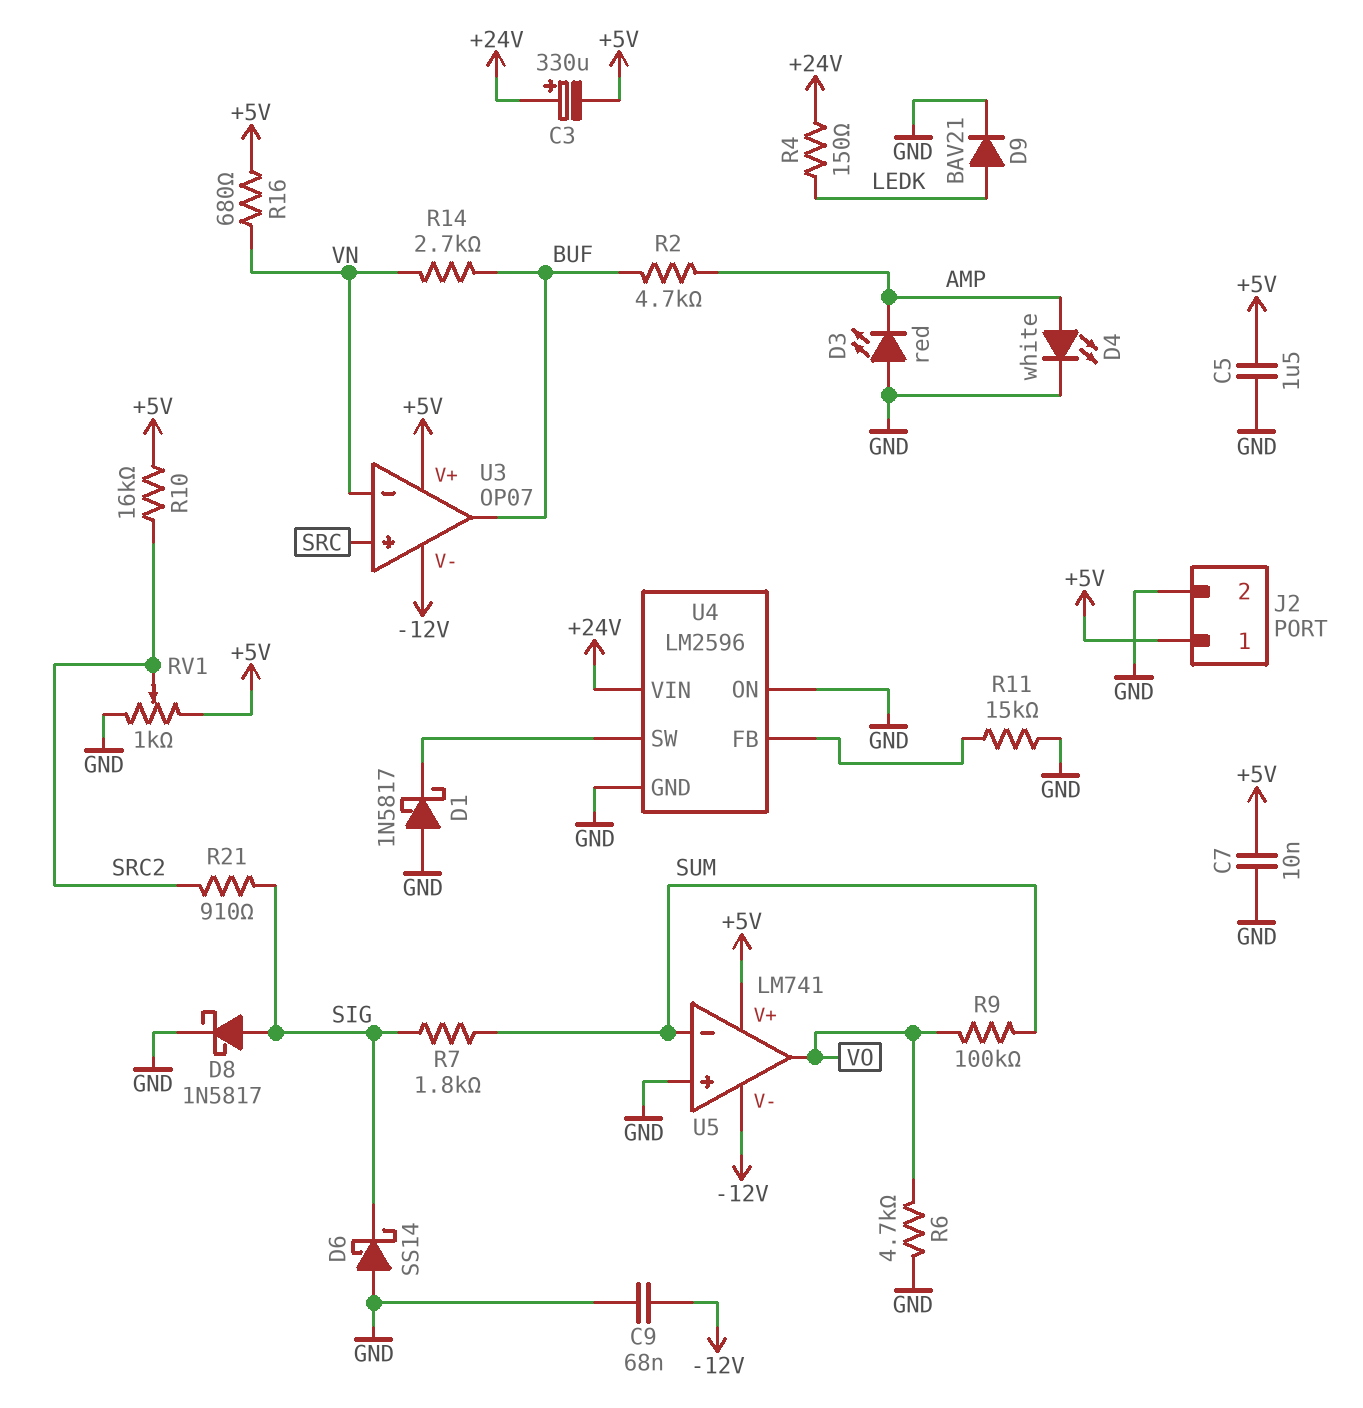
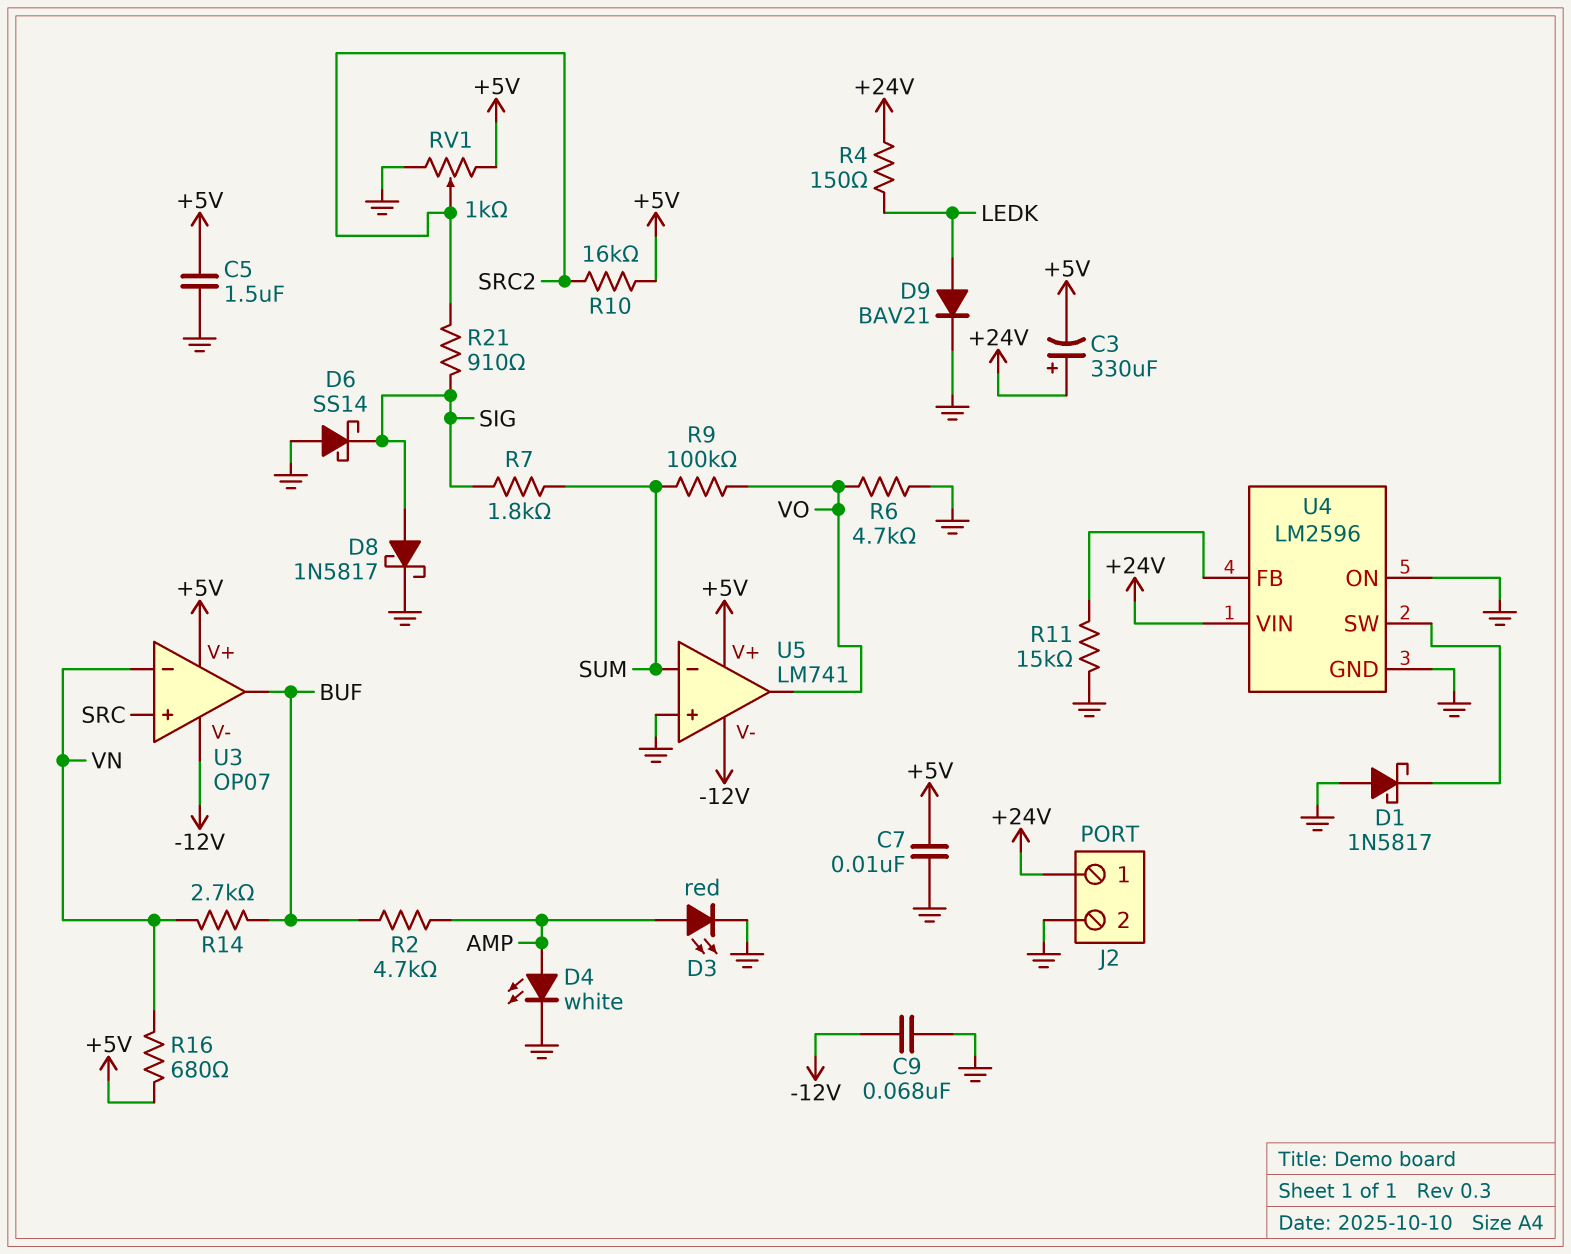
D3: LED red (A GND, K AMP) -> LED red (A AMP, K GND)
J2 pin 1: +5V -> +24V

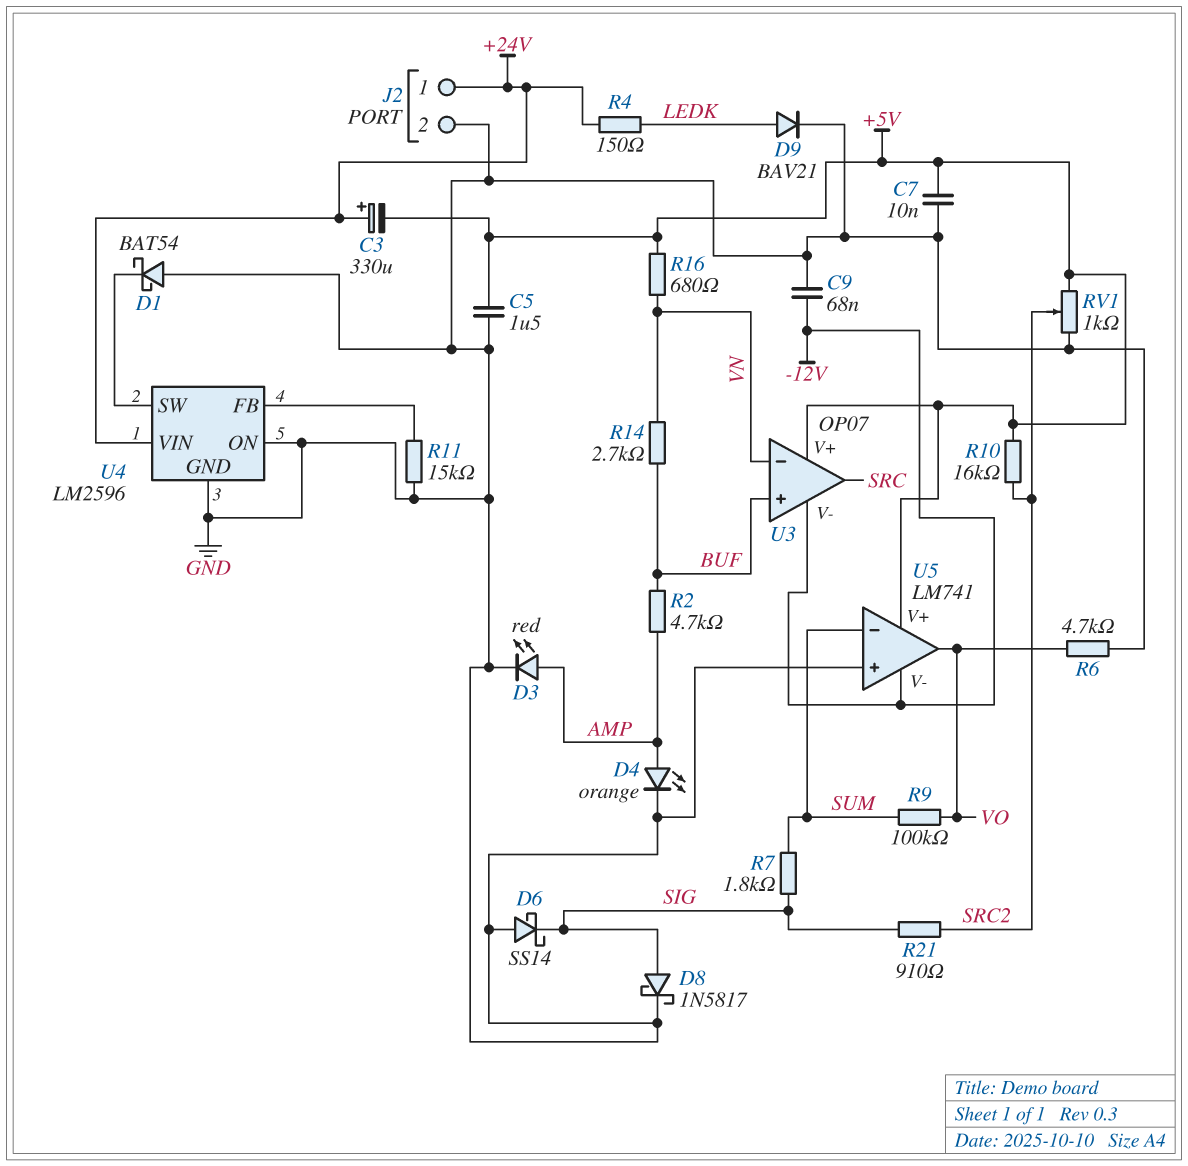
D1: schottky 1N5817 (A GND, K U4/SW) -> schottky BAT54 (A GND, K U4/SW)
D4: LED white (A AMP, K GND) -> LED orange (A AMP, K GND)
U3 pin in+: SRC -> BUF
U3 pin out: BUF -> SRC

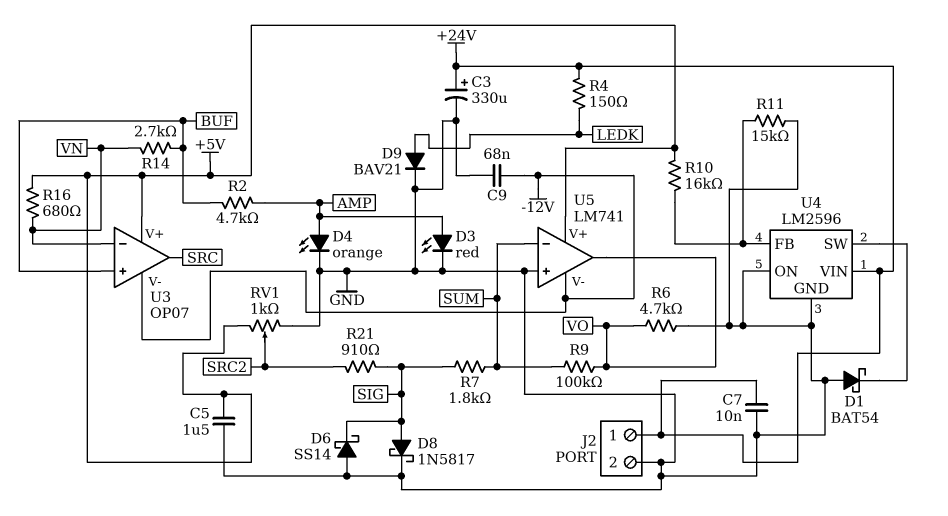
C3: 330uF (plus +24V, minus +5V) -> 330uF (plus +24V, minus GND)
C7: 10nF (+5V, GND) -> 10nF (+24V, GND)
R10: 16k (+5V, SRC2) -> 16k (+5V, U4/FB)

